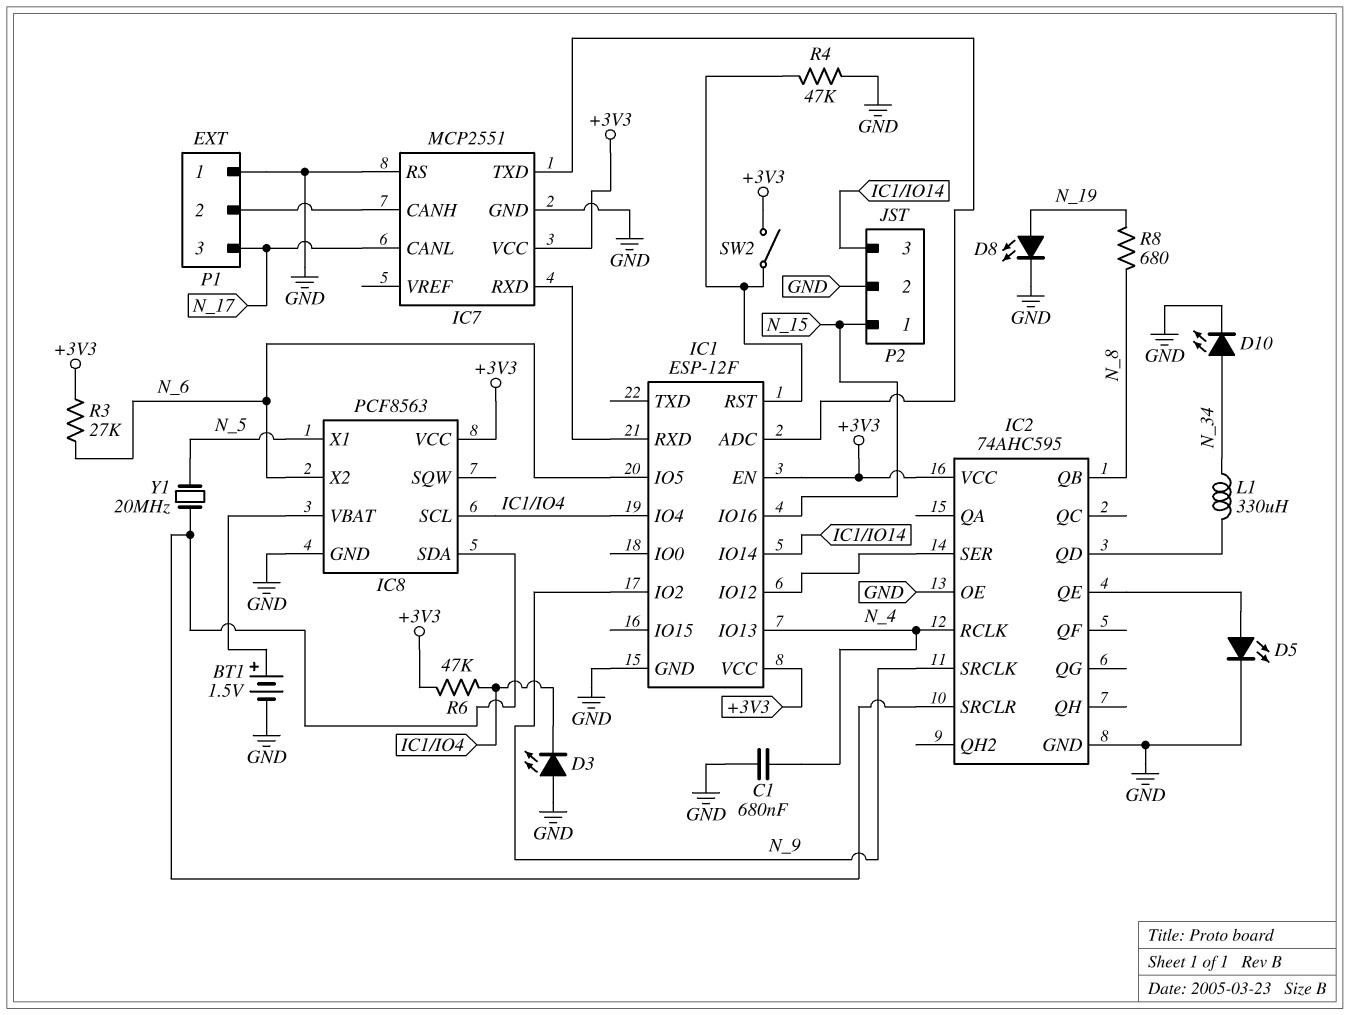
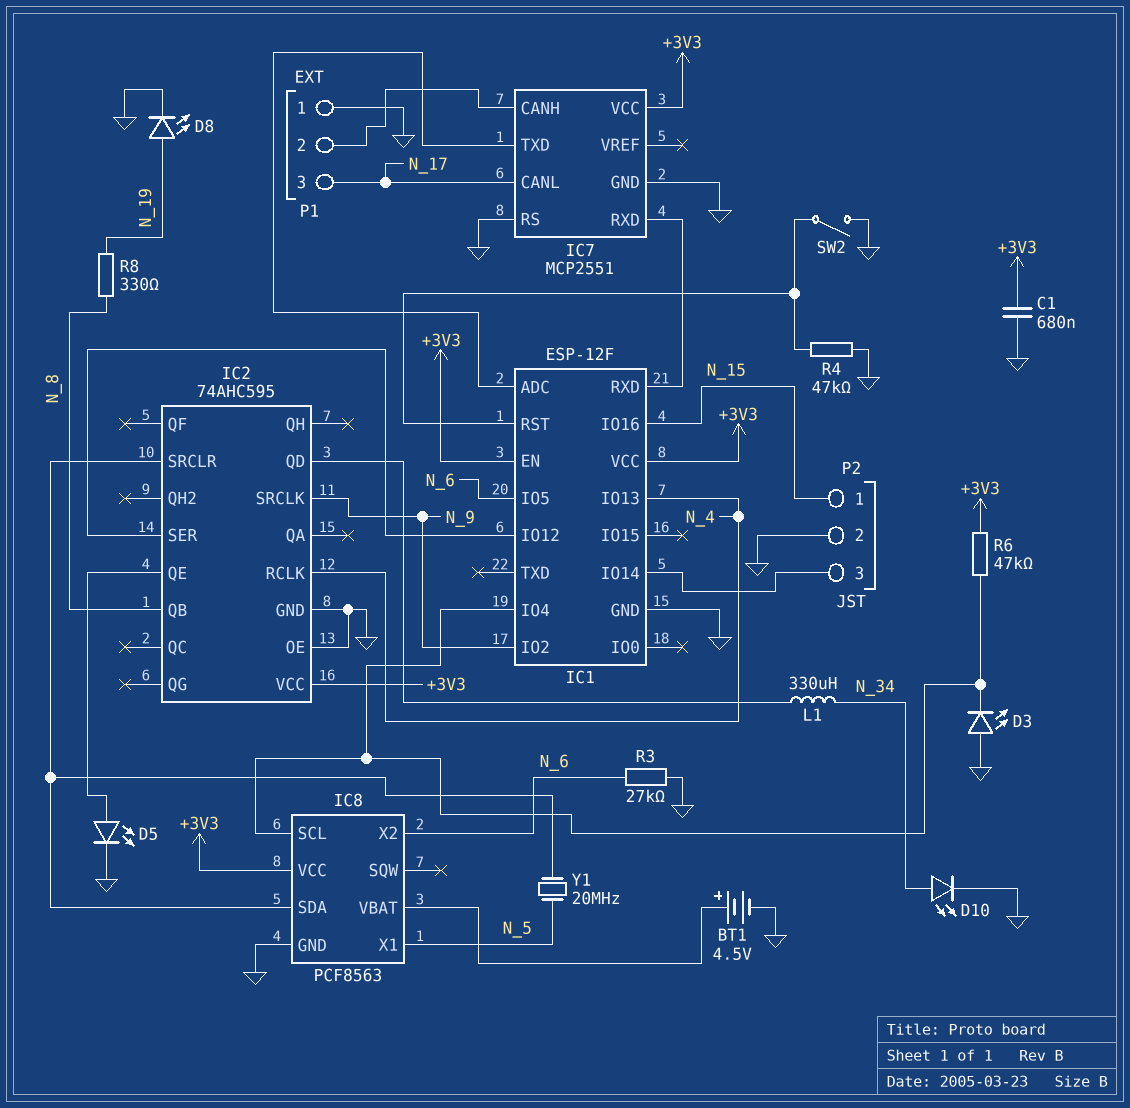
BT1: 1.5V (plus IC8/VBAT, minus GND) -> 4.5V (plus IC8/VBAT, minus GND)
C1: 680nF (GND, N_4) -> 680nF (+3V3, GND)
R3: 27k (+3V3, N_6) -> 27k (GND, N_6)
R8: 680 (N_8, N_19) -> 330 (N_8, N_19)
SW2: switch (+3V3, IC1/RST) -> switch (GND, IC1/RST)

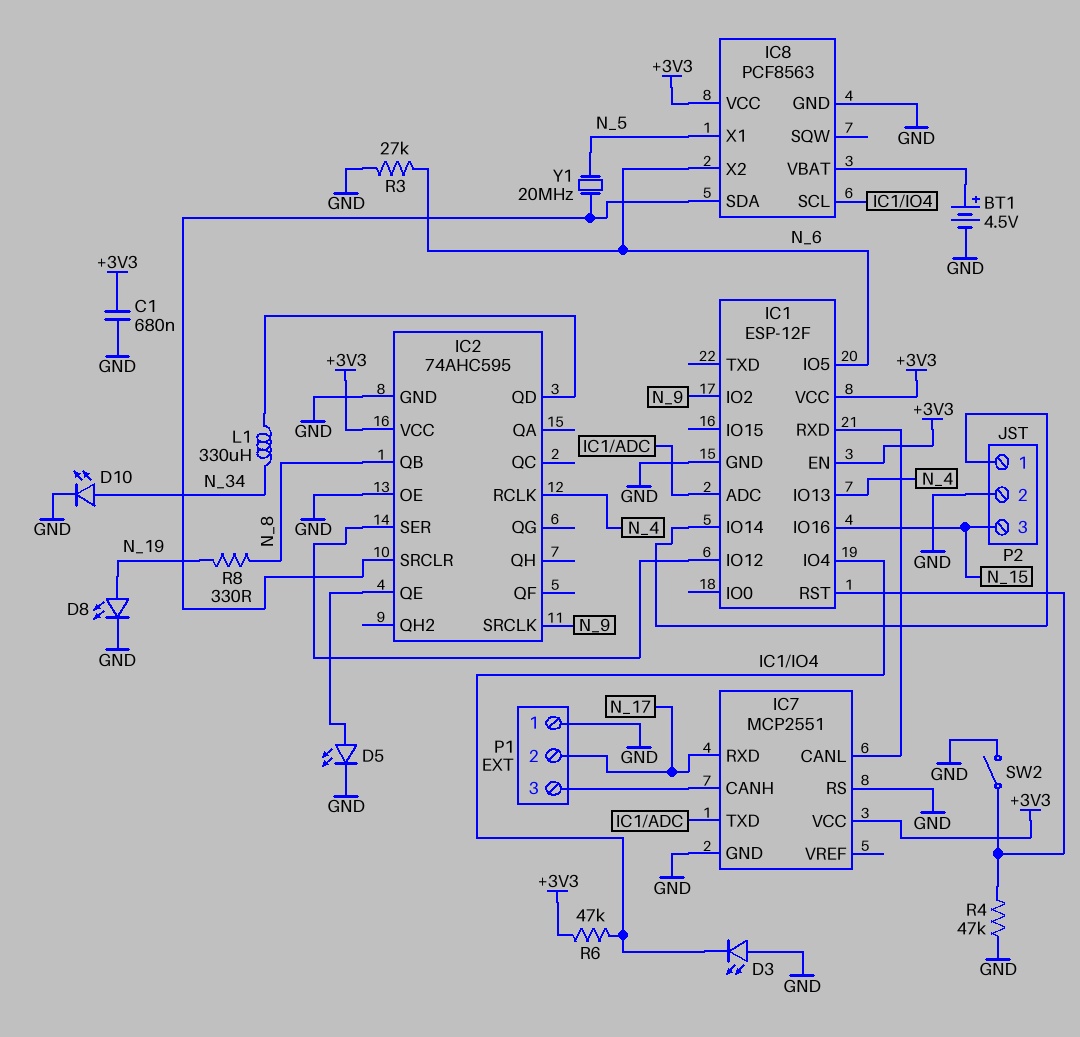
IC7 pin CANL: N_17 -> IC1/RXD
IC7 pin RXD: IC1/RXD -> N_17
P1 pin 2: IC7/CANH -> N_17
P1 pin 3: N_17 -> IC7/CANH
P2 pin 1: N_15 -> IC1/IO14
P2 pin 3: IC1/IO14 -> N_15

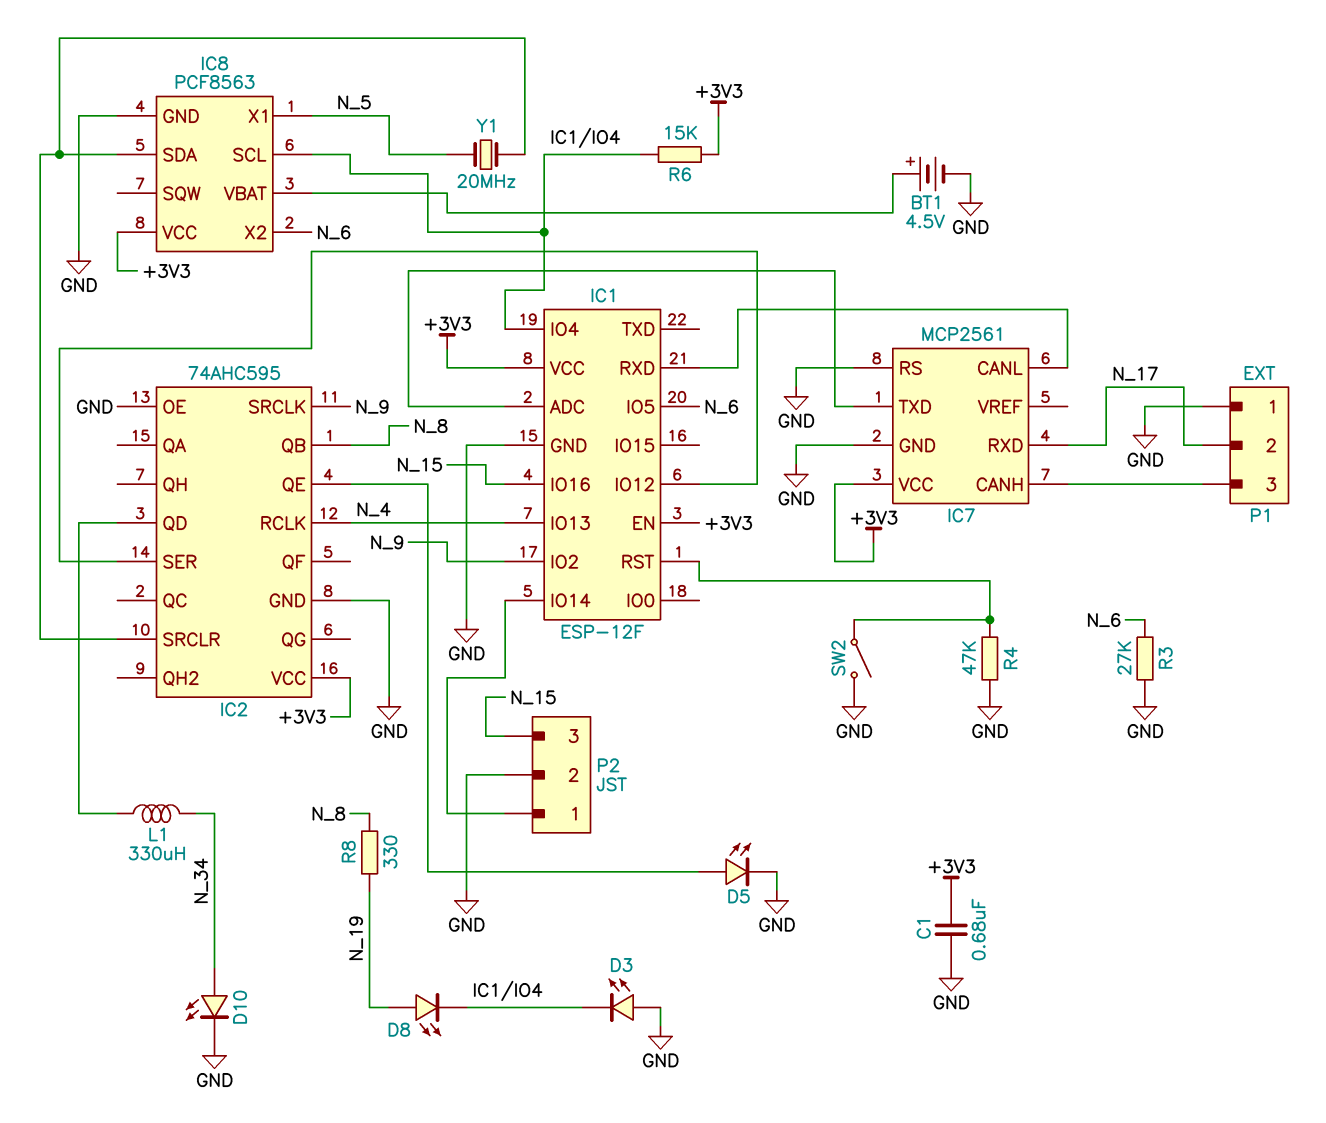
D8: LED (A N_19, K GND) -> LED (A N_19, K IC1/IO4)
IC7: MCP2551 -> MCP2561
R6: 47k (+3V3, IC1/IO4) -> 15k (+3V3, IC1/IO4)

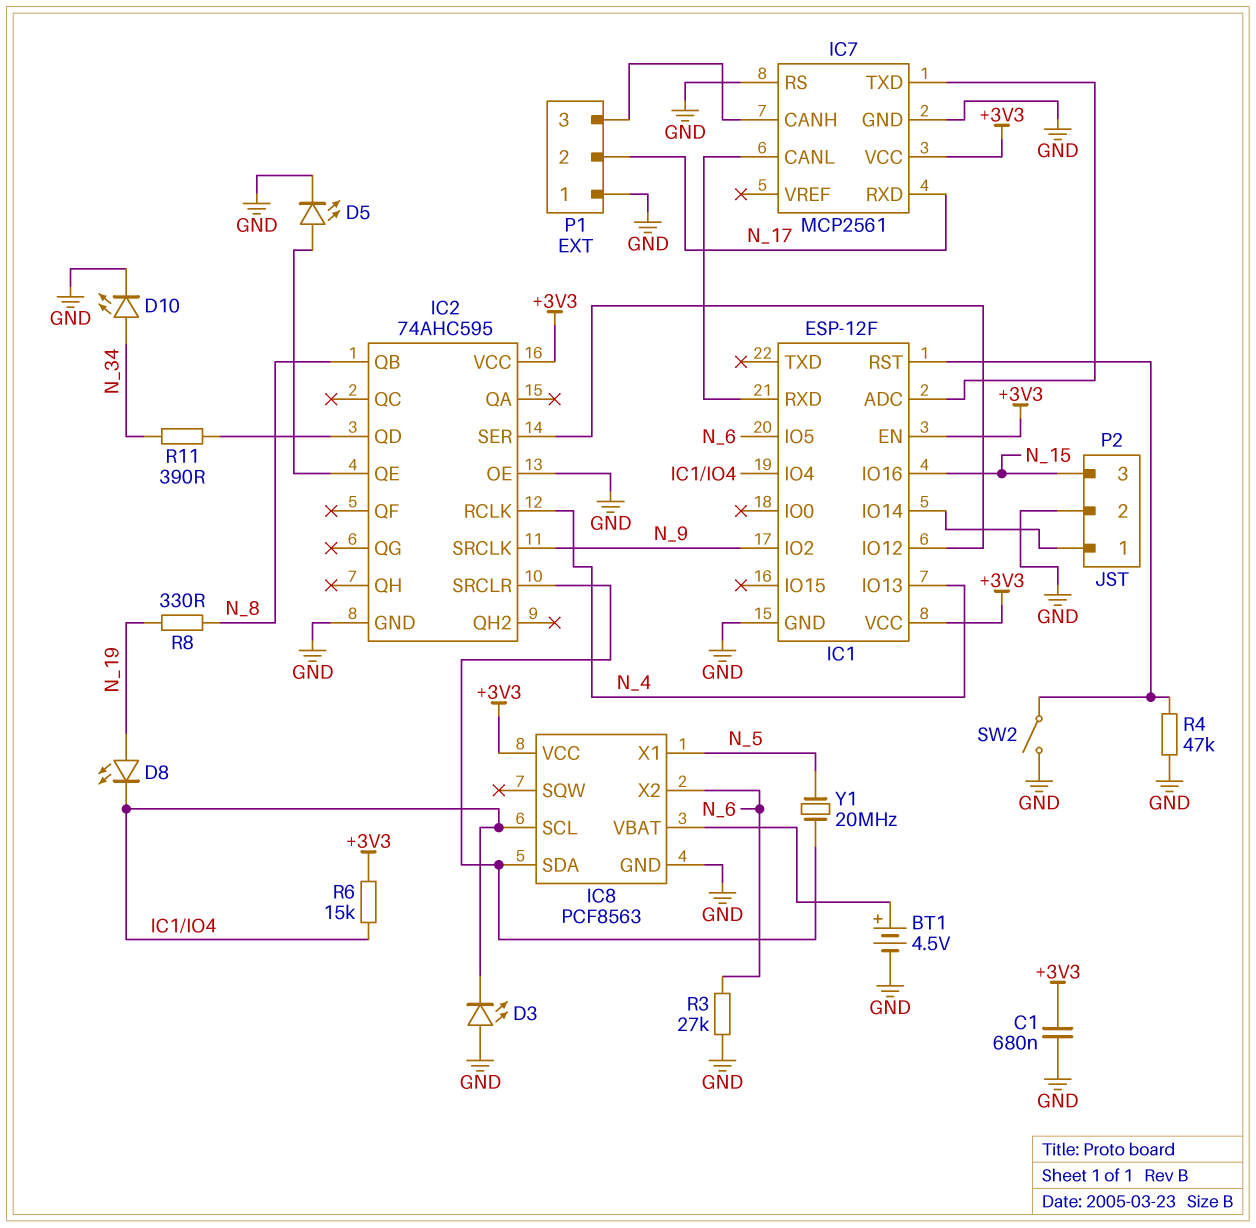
L1: 330uH (IC2/QD, N_34) -> none
R11: none -> 390 (IC2/QD, N_34)

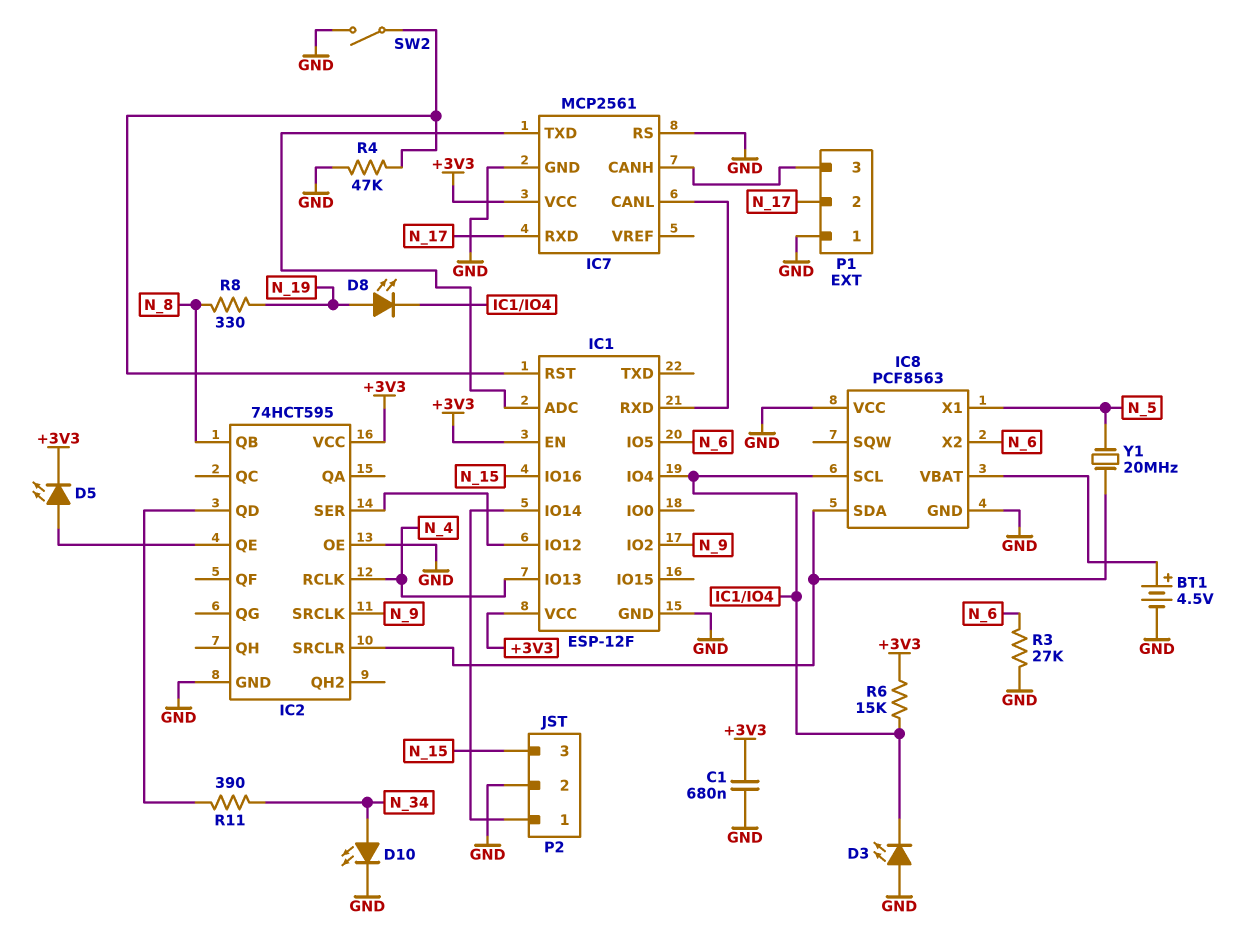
D5: LED (A IC2/QE, K GND) -> LED (A IC2/QE, K +3V3)
IC2: 74AHC595 -> 74HCT595
IC8 pin VCC: +3V3 -> GND

